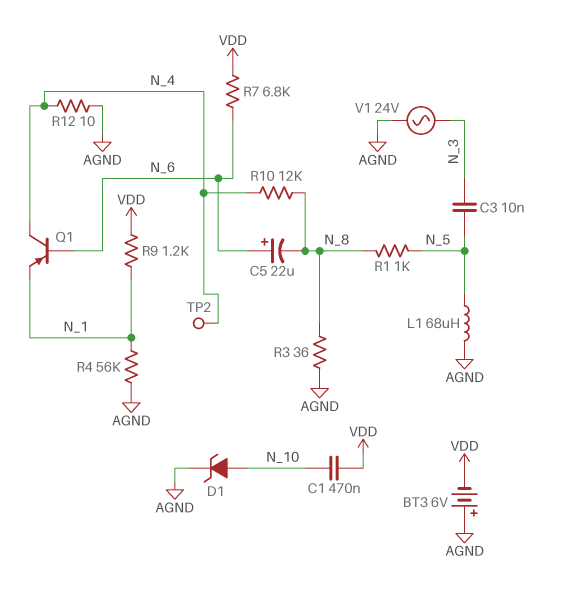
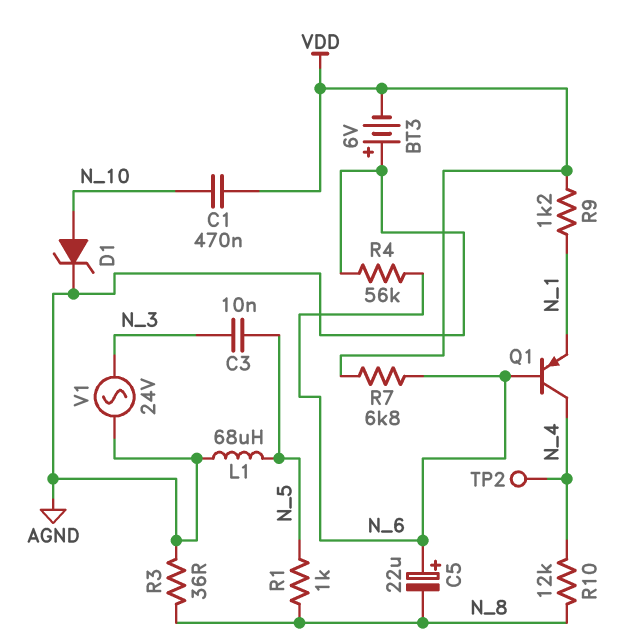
R4: 56k (AGND, N_1) -> 56k (AGND, N_6)
R12: 10 (AGND, N_4) -> none

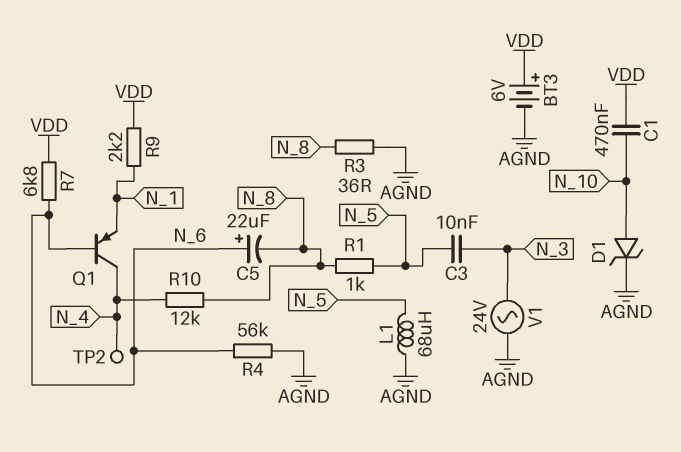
BT3: 6V (plus AGND, minus VDD) -> 6V (plus VDD, minus AGND)
R9: 1.2k (N_1, VDD) -> 2.2k (N_1, VDD)

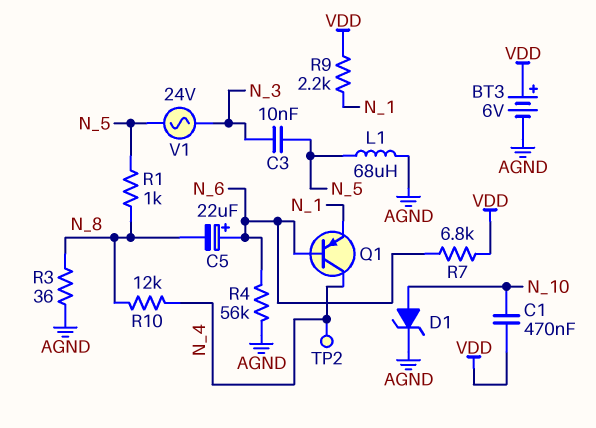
V1: AC 24V (AGND, N_3) -> AC 24V (N_3, N_5)

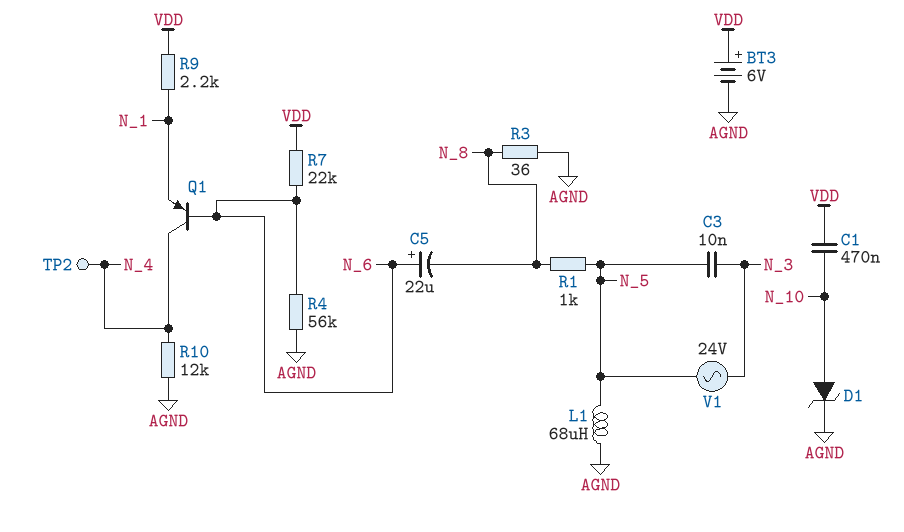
R7: 6.8k (N_6, VDD) -> 22k (N_6, VDD)
R10: 12k (N_4, N_8) -> 12k (AGND, N_4)

